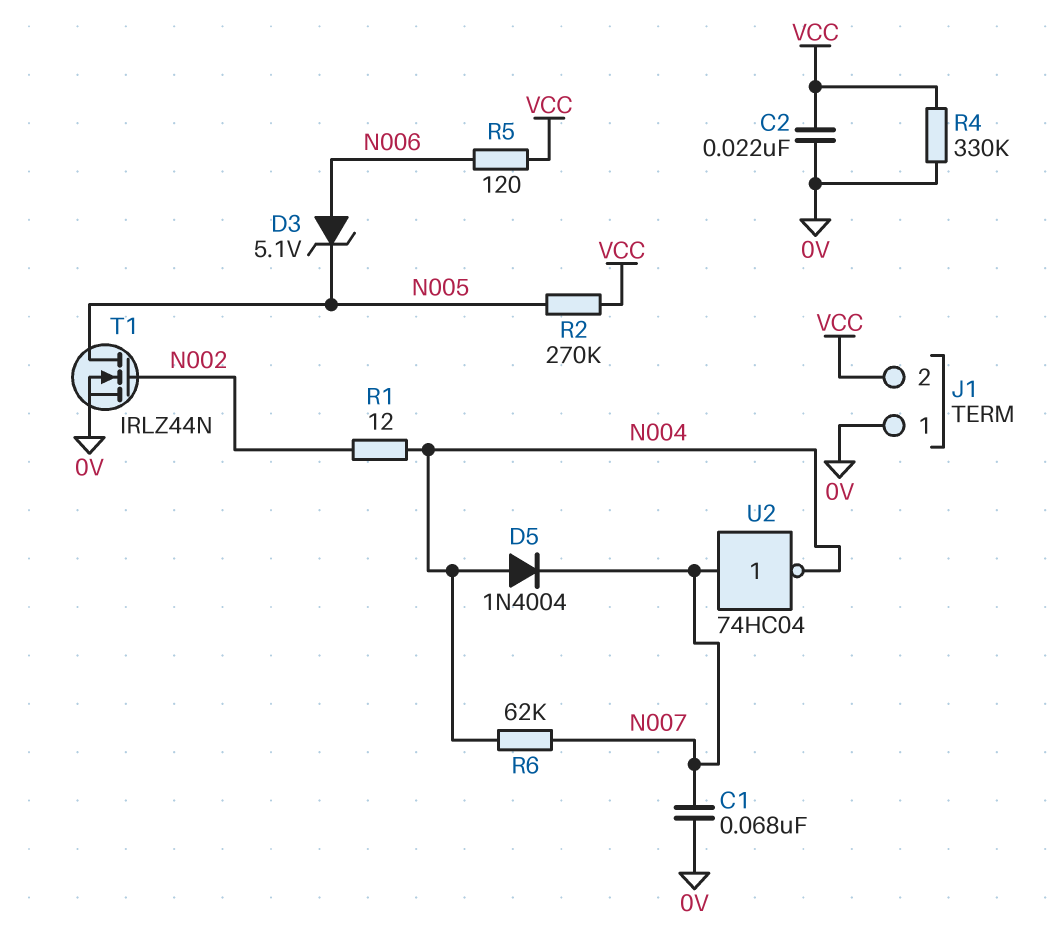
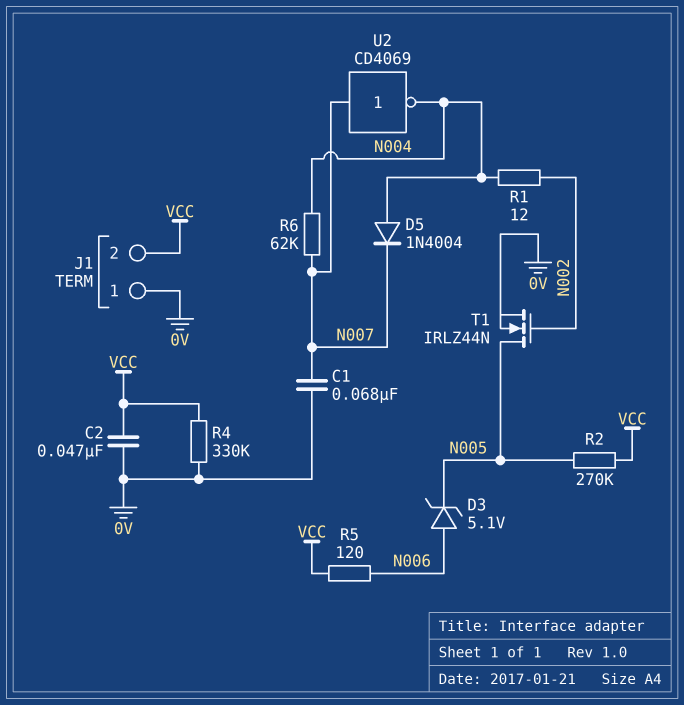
C2: 22nF (0V, VCC) -> 47nF (0V, VCC)
U2: NOT 74HC04 (in N007, out N004) -> NOT CD4069 (in N007, out N004)

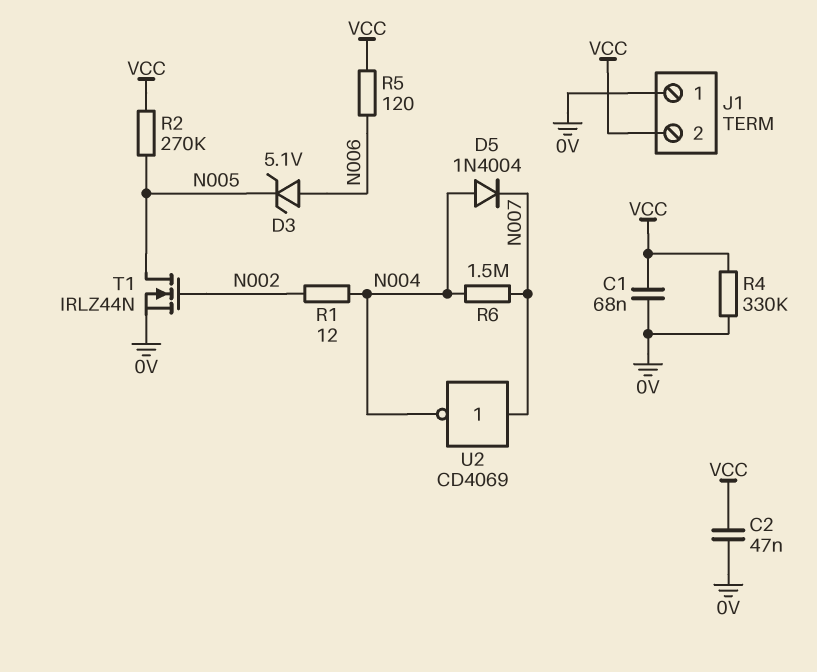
C1: 68nF (0V, N007) -> 68nF (0V, VCC)
R6: 62k (N004, N007) -> 1.5M (N004, N007)

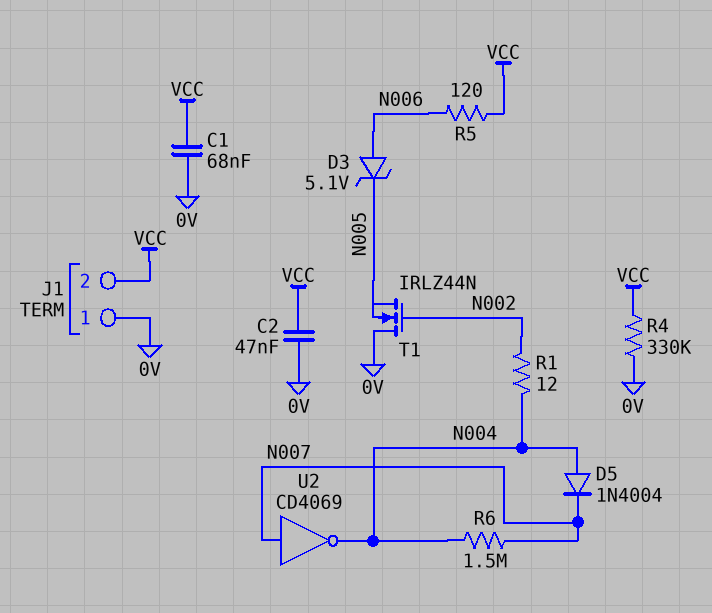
R2: 270k (N005, VCC) -> none
T1: NMOS IRLZ44N (G N002, D N005, S 0V) -> NMOS IRLZ44N (G N002, D 0V, S N005)

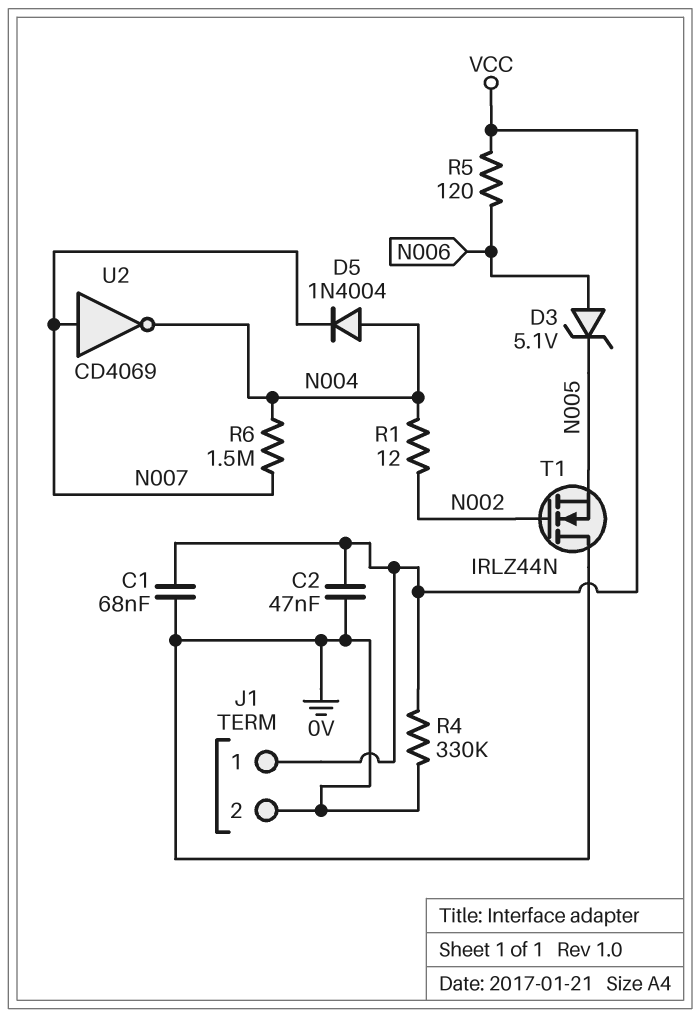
J1 pin 1: 0V -> VCC
J1 pin 2: VCC -> 0V

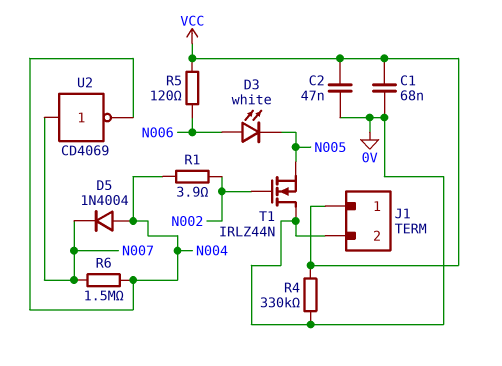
D3: zener 5.1V (A N006, K N005) -> LED white (A N006, K N005)
R1: 12 (N002, N004) -> 3.9 (N002, N004)

